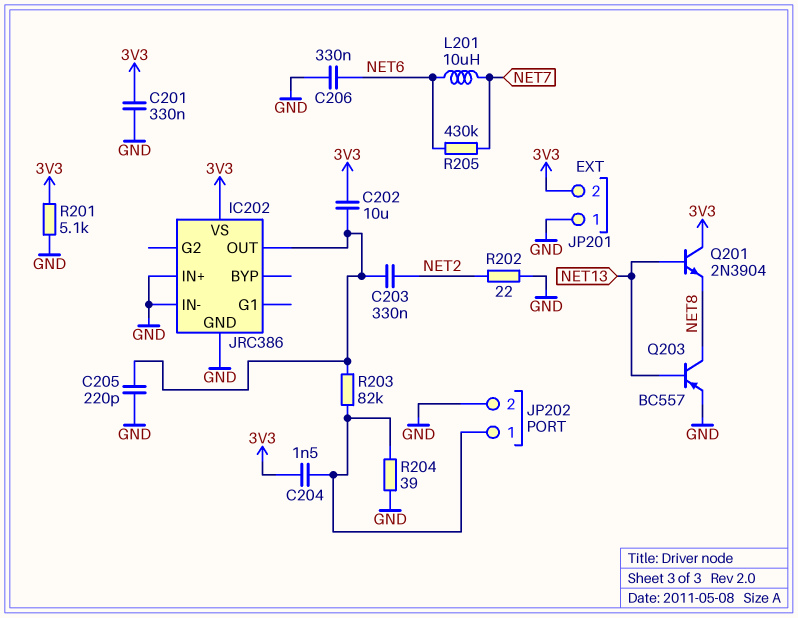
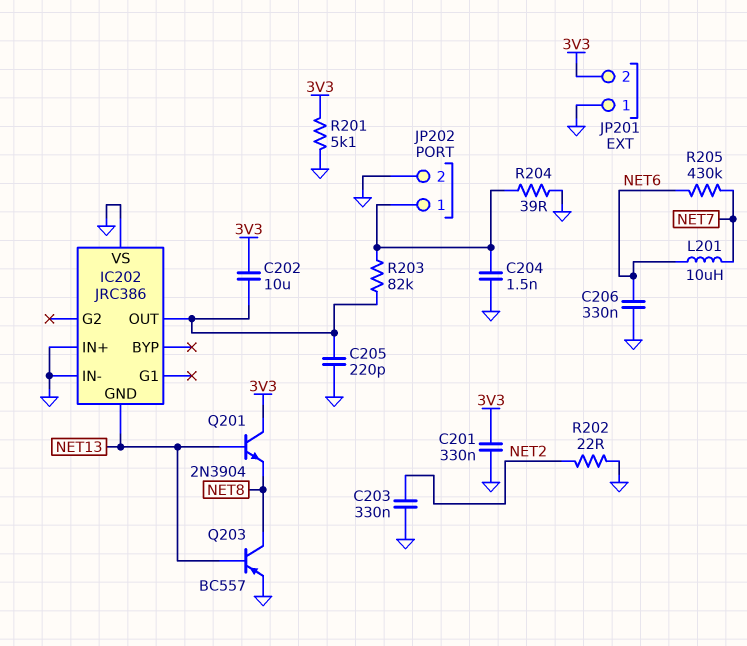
C203: 330nF (IC202/OUT, NET2) -> 330nF (GND, NET2)
C204: 1.5nF (3V3, JP202/1) -> 1.5nF (GND, JP202/1)
IC202 pin GND: GND -> NET13
IC202 pin VS: 3V3 -> GND

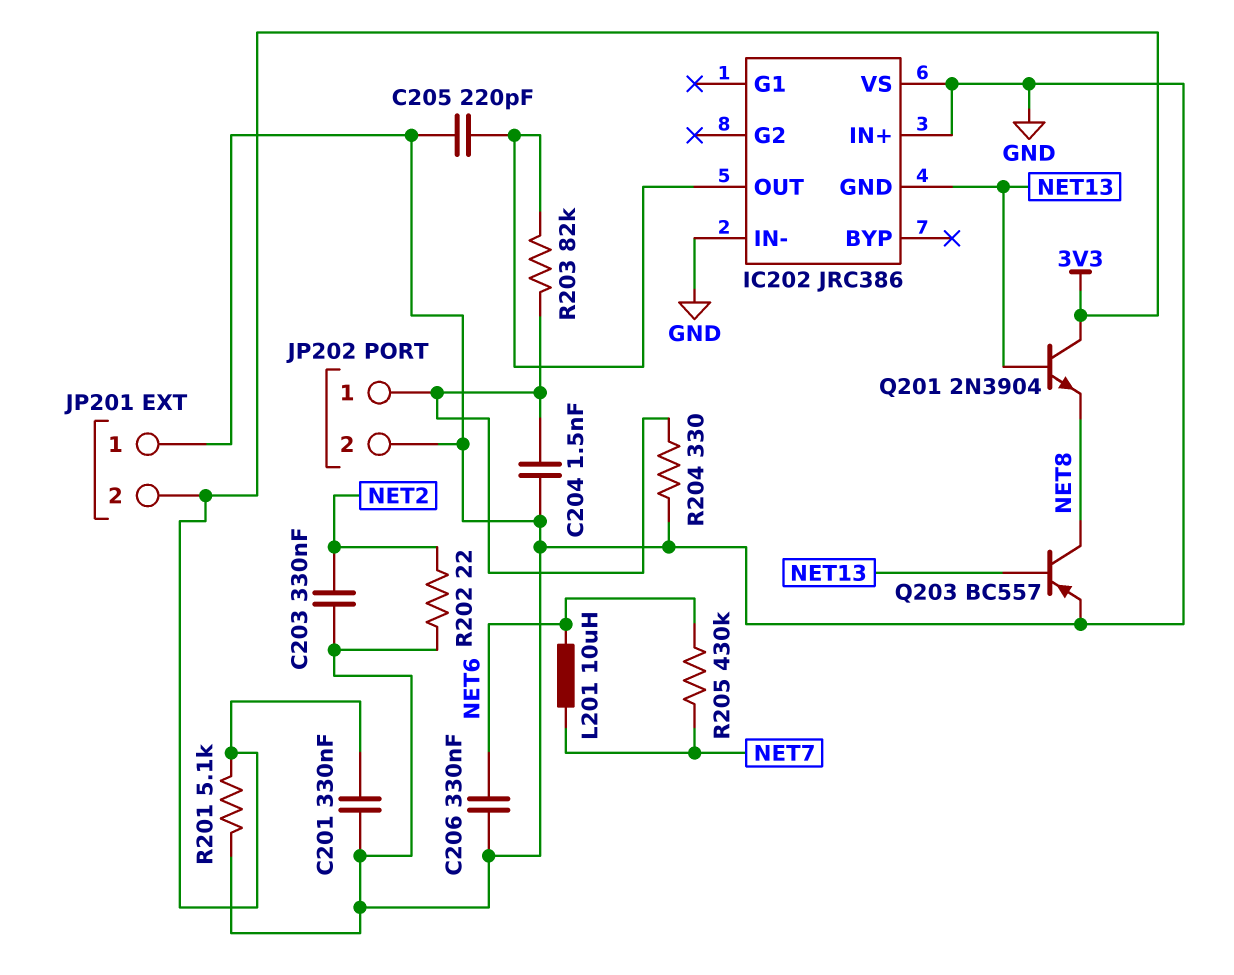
C202: 10uF (3V3, IC202/OUT) -> none
R204: 39 (GND, JP202/1) -> 330 (GND, JP202/1)

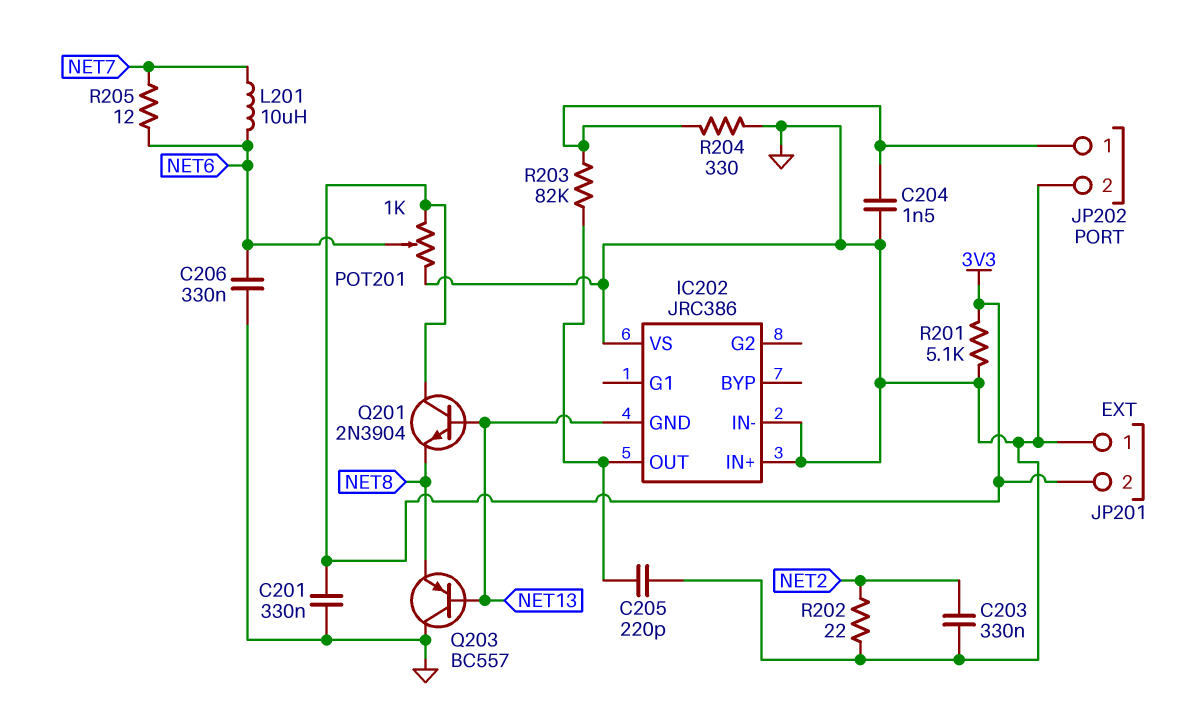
POT201: none -> 1k (3V3, GND, wiper NET6)
Q203: PNP BC557 (B NET13, C NET8, E GND) -> PNP BC557 (B NET13, C GND, E NET8)
R205: 430k (NET6, NET7) -> 12 (NET6, NET7)

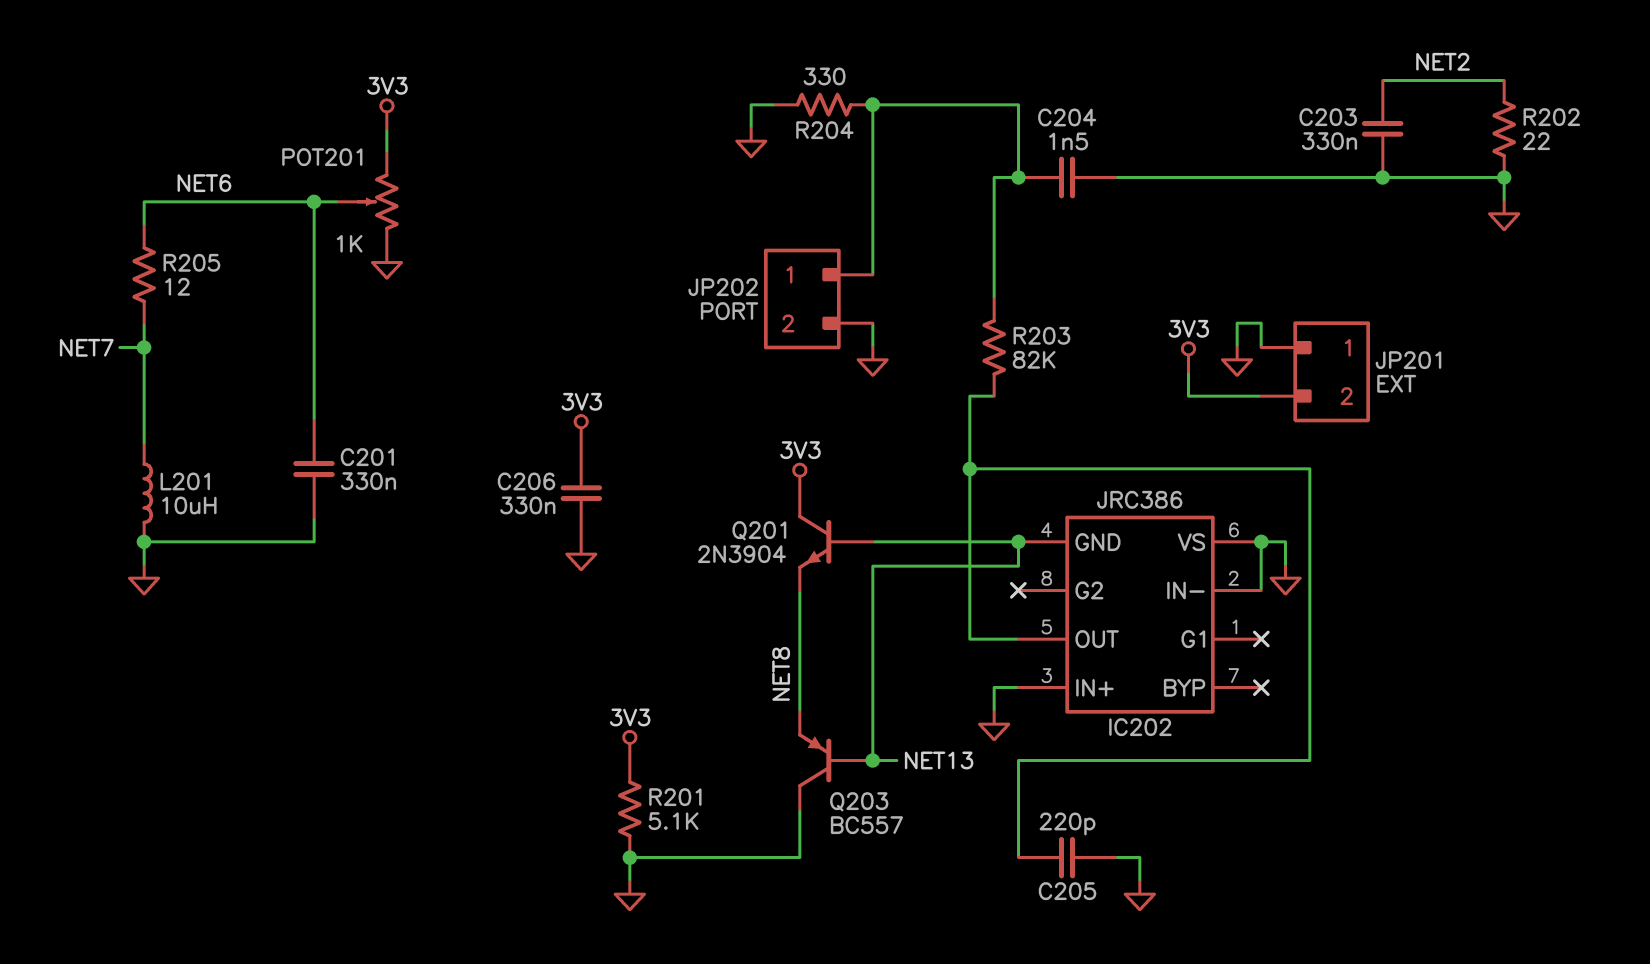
C201: 330nF (3V3, GND) -> 330nF (GND, NET6)
C206: 330nF (GND, NET6) -> 330nF (3V3, GND)
L201: 10uH (NET6, NET7) -> 10uH (GND, NET7)

